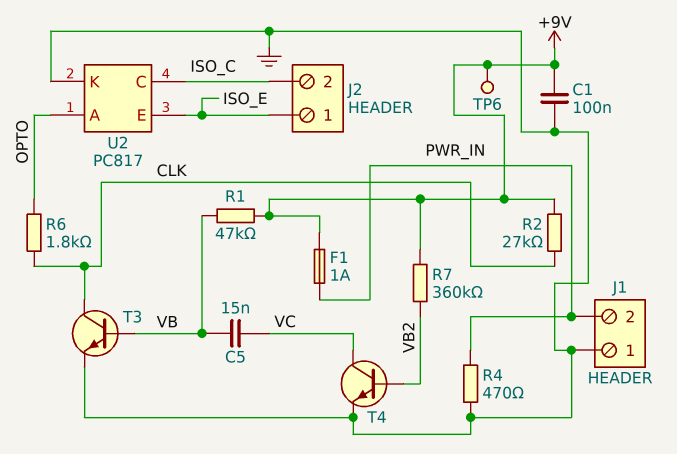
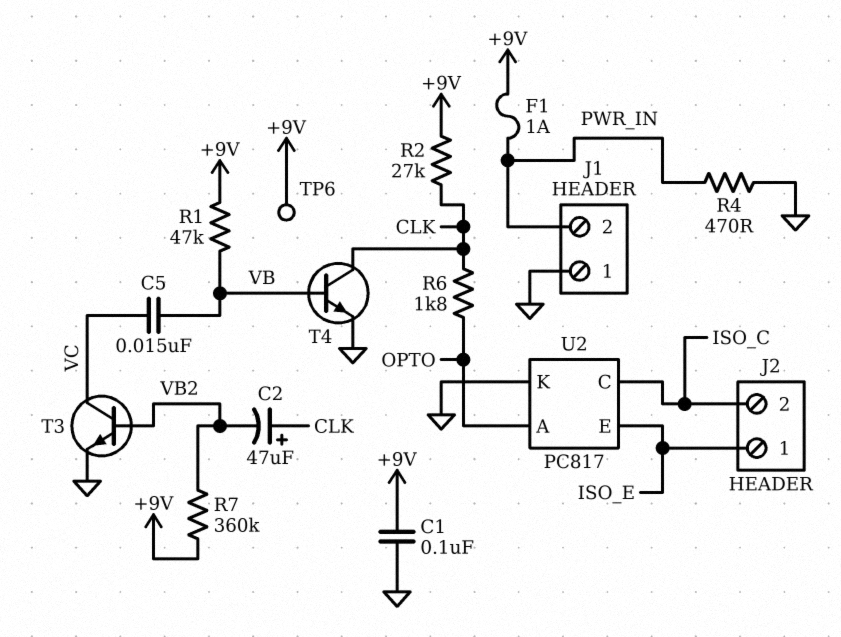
C2: none -> 47uF (plus CLK, minus VB2)
T3: NPN (B VB, C CLK, E GND) -> NPN (B VB2, C VC, E GND)
T4: NPN (B VB2, C VC, E GND) -> NPN (B VB, C CLK, E GND)

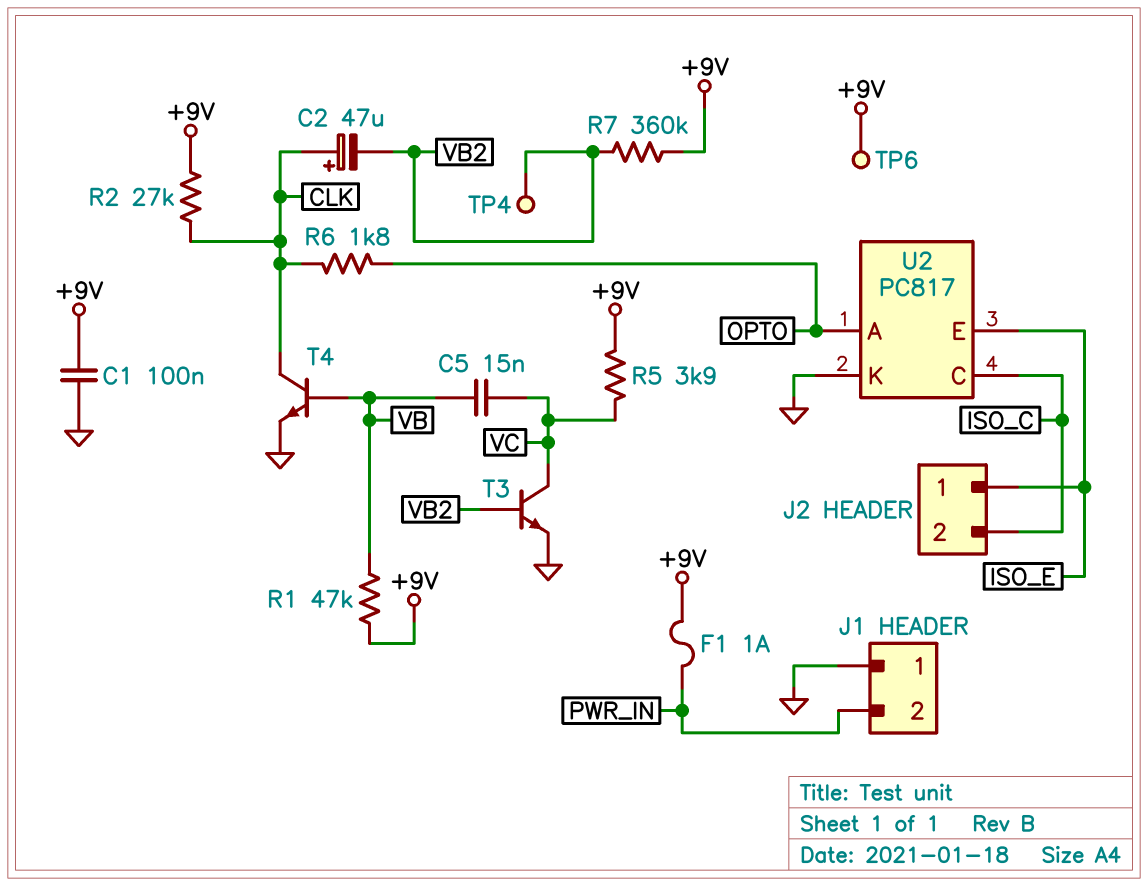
R4: 470 (GND, PWR_IN) -> none
R5: none -> 3.9k (+9V, VC)
TP4: none -> test point (VB2)

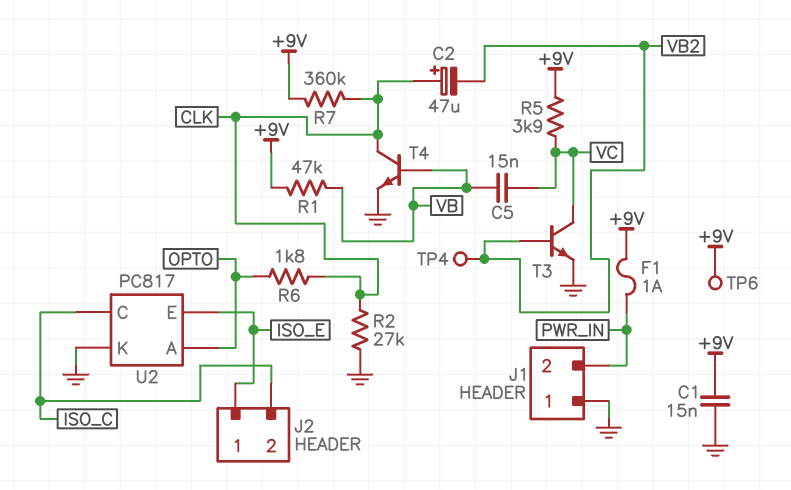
C1: 100nF (+9V, GND) -> 15nF (+9V, GND)
R2: 27k (+9V, CLK) -> 27k (CLK, GND)
R7: 360k (+9V, VB2) -> 360k (+9V, CLK)

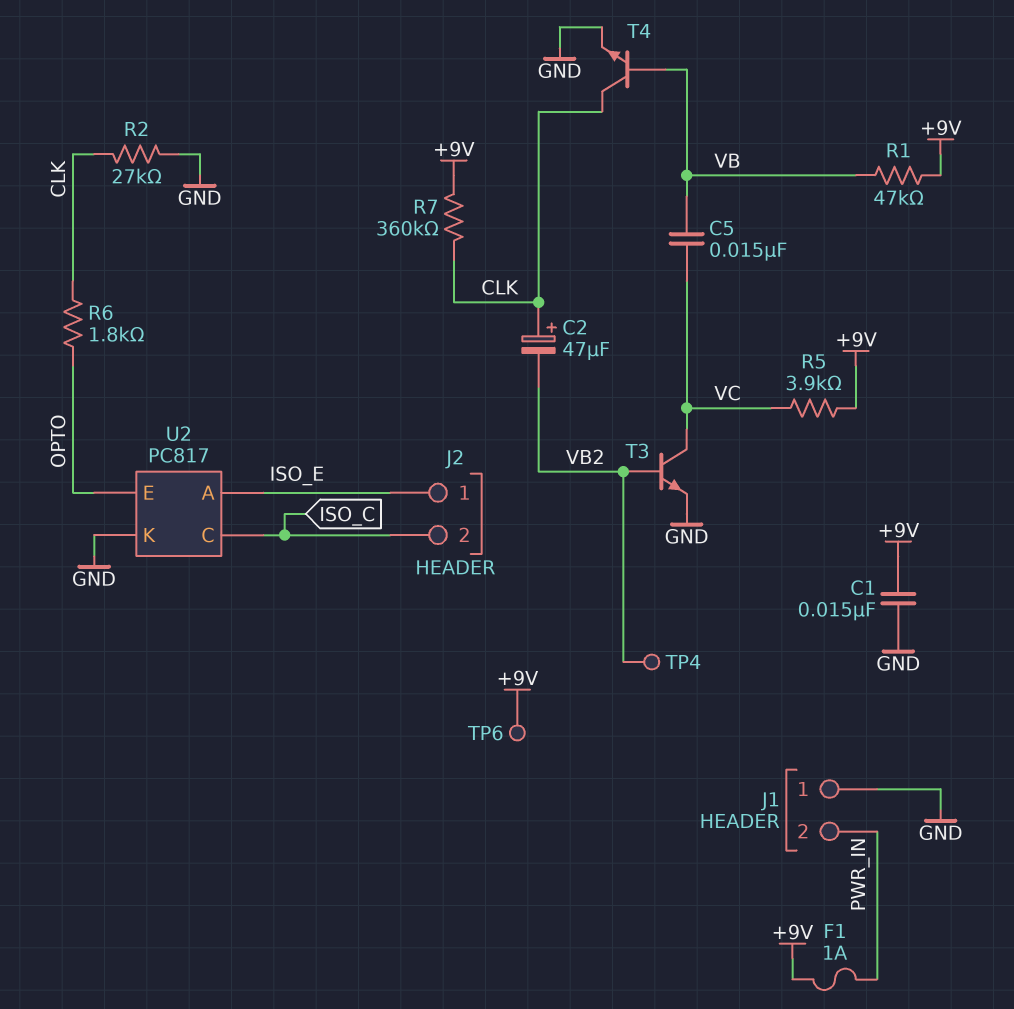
U2 pin A: OPTO -> ISO_E
U2 pin E: ISO_E -> OPTO

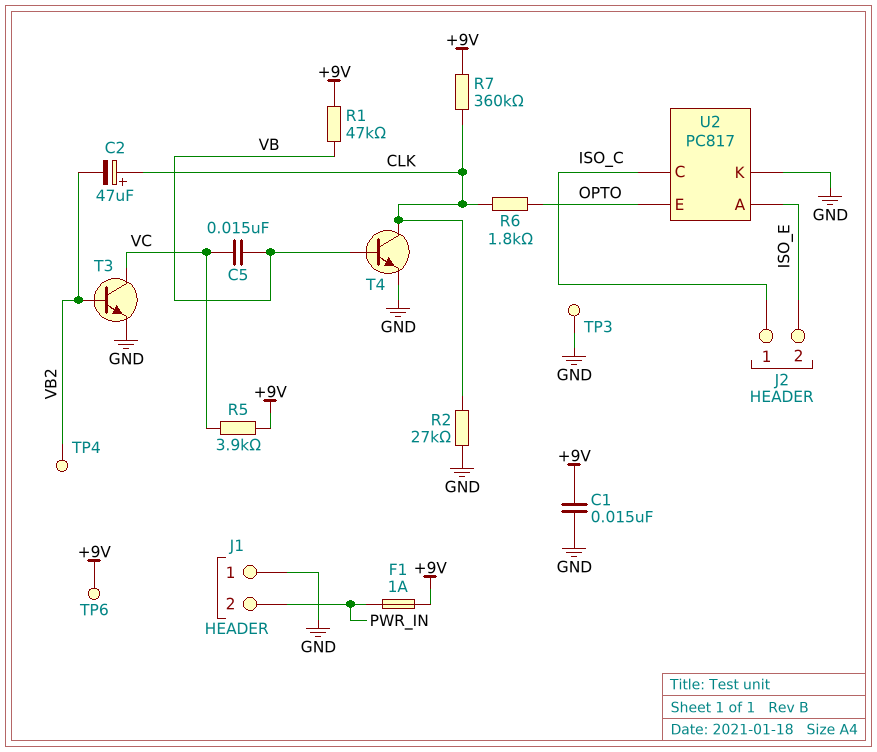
J2 pin 1: ISO_E -> ISO_C
J2 pin 2: ISO_C -> ISO_E
TP3: none -> test point (GND)

